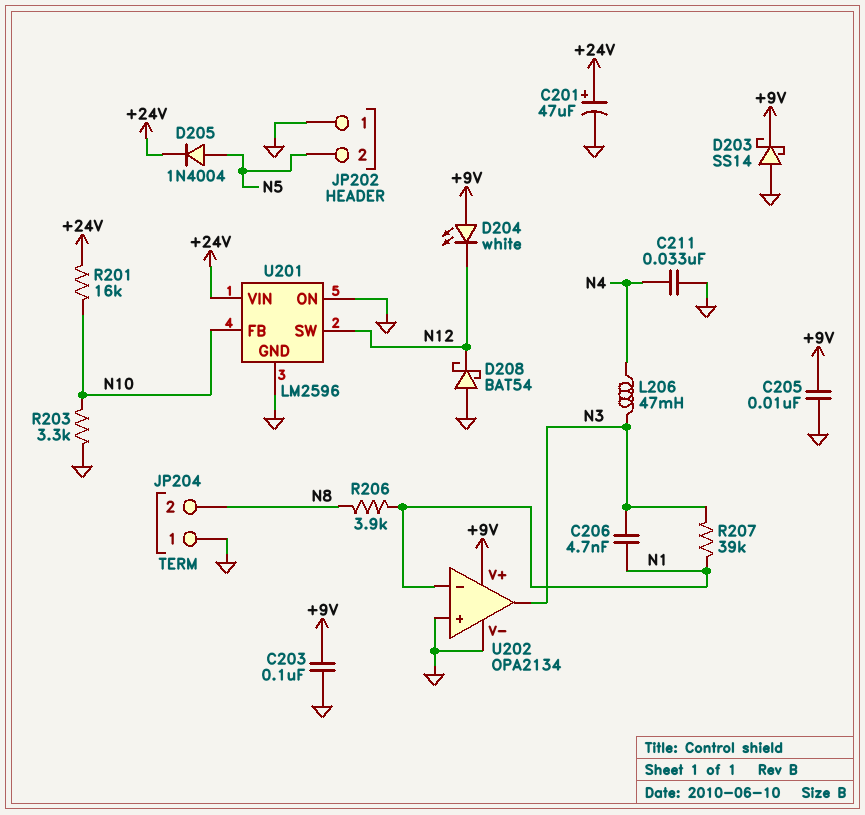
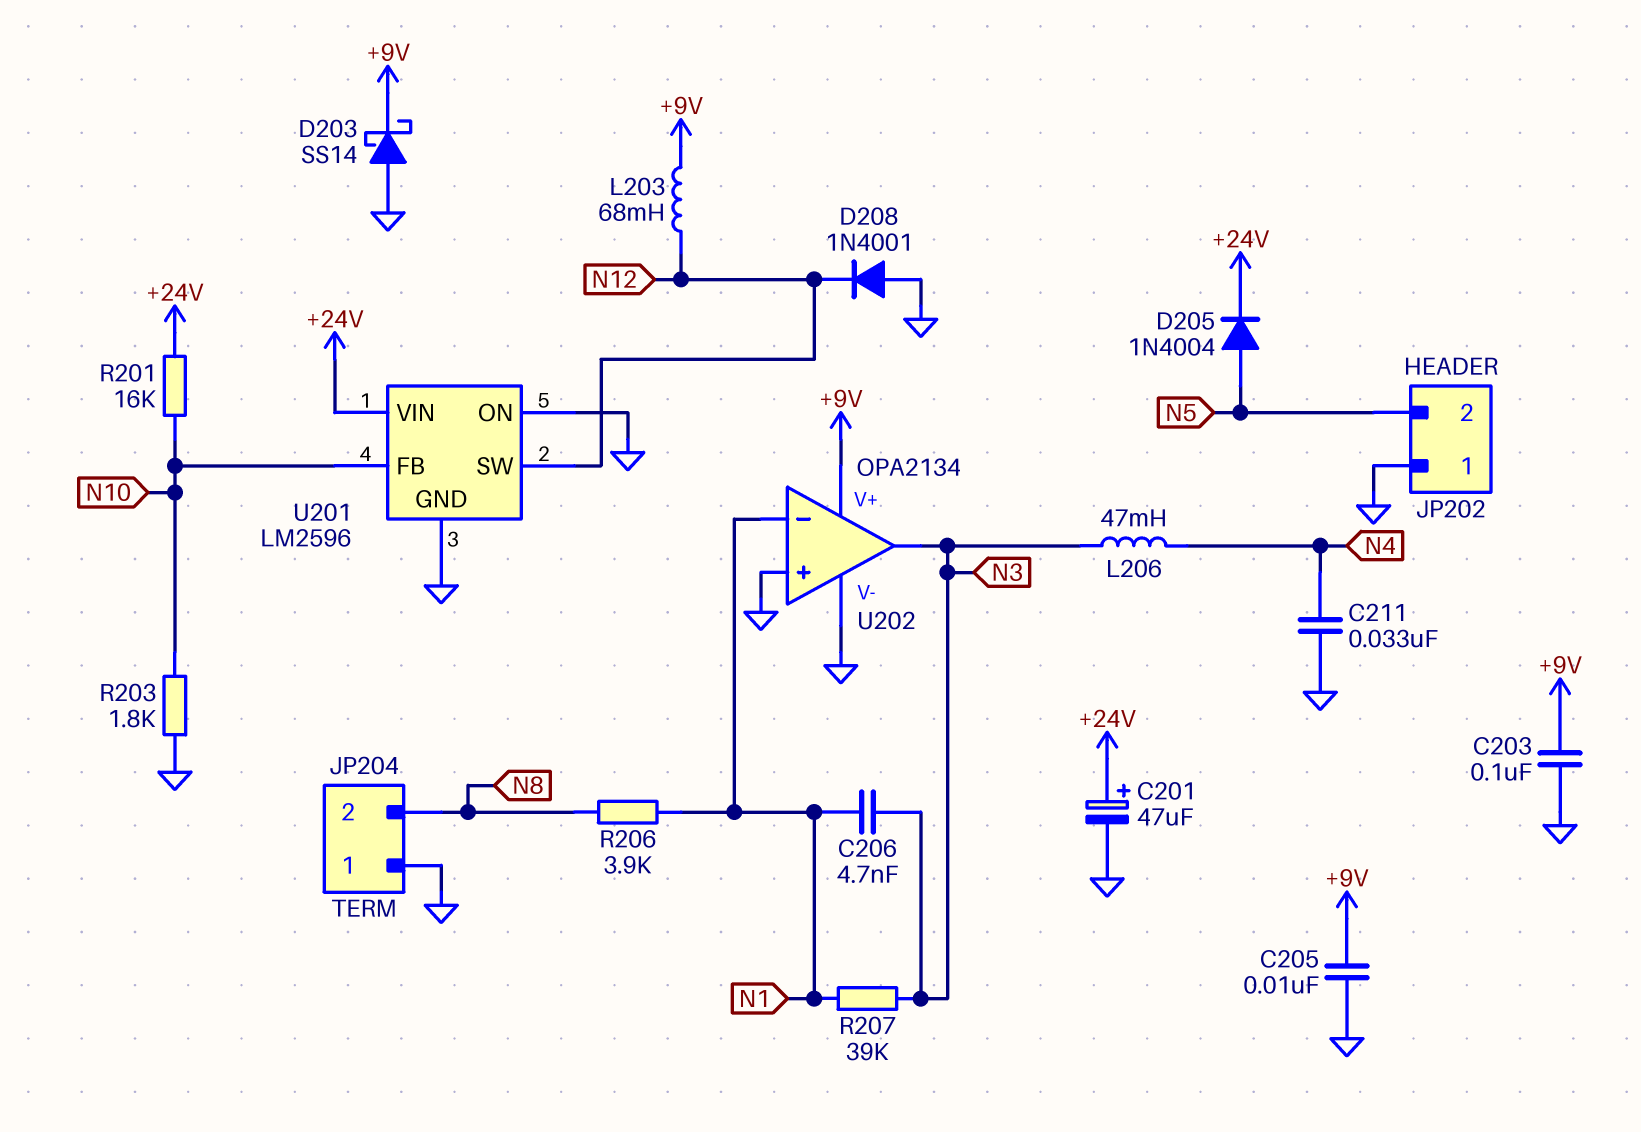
D204: LED white (A +9V, K N12) -> none
D208: schottky BAT54 (A GND, K N12) -> diode 1N4001 (A GND, K N12)
L203: none -> 68mH (+9V, N12)
R203: 3.3k (GND, N10) -> 1.8k (GND, N10)

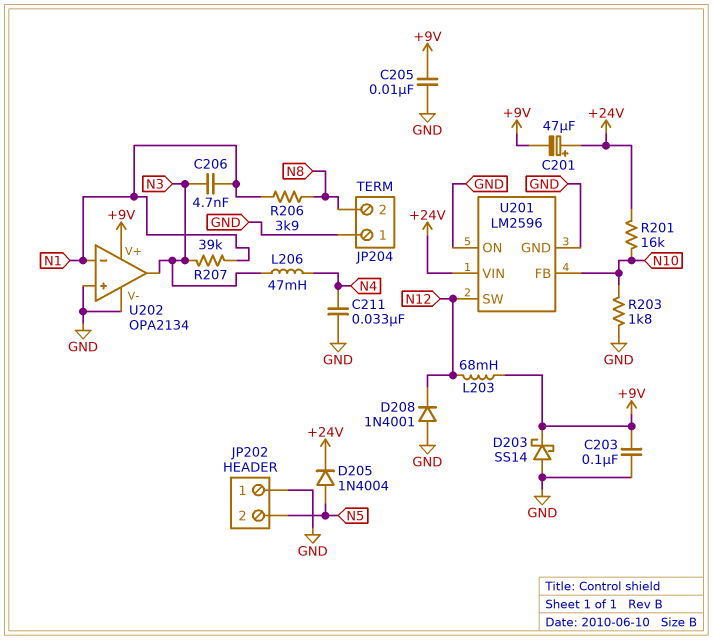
C201: 47uF (plus +24V, minus GND) -> 47uF (plus +24V, minus +9V)

